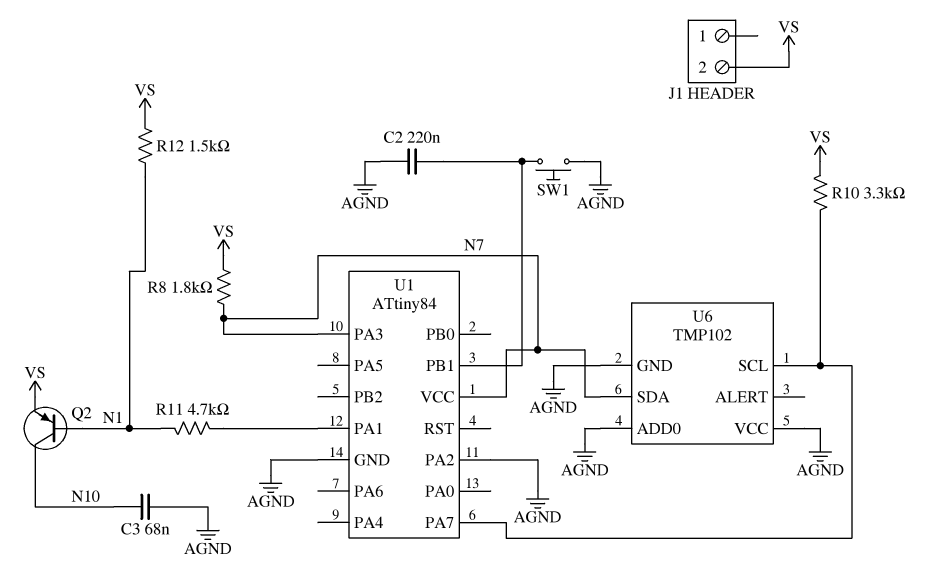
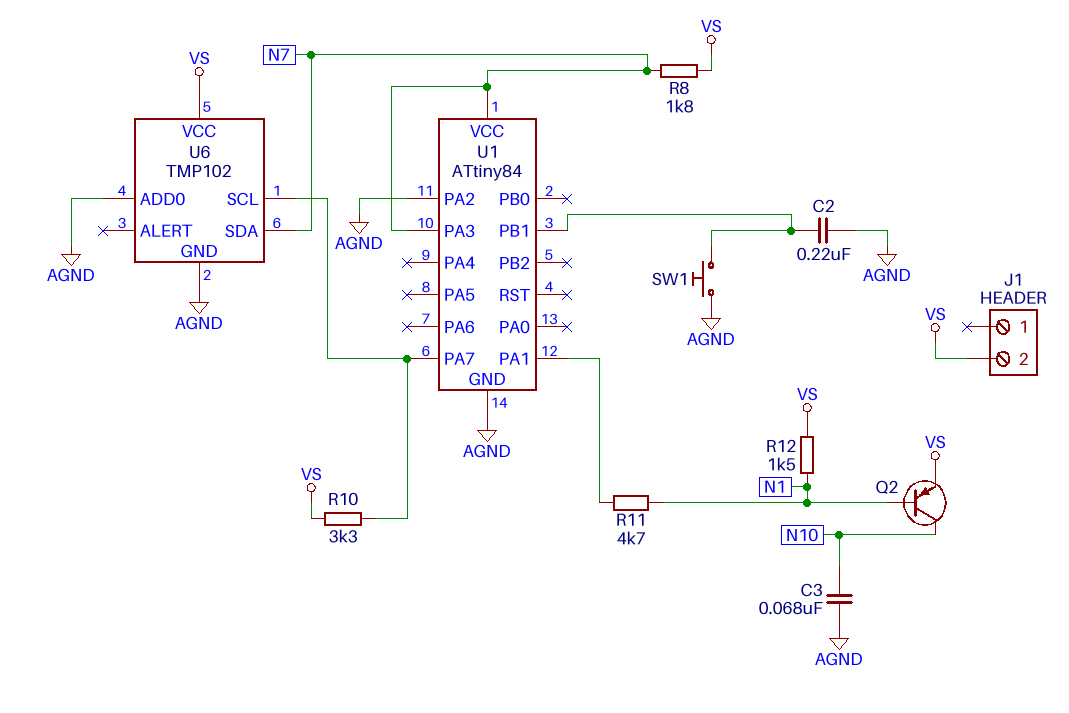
U6 pin VCC: AGND -> VS

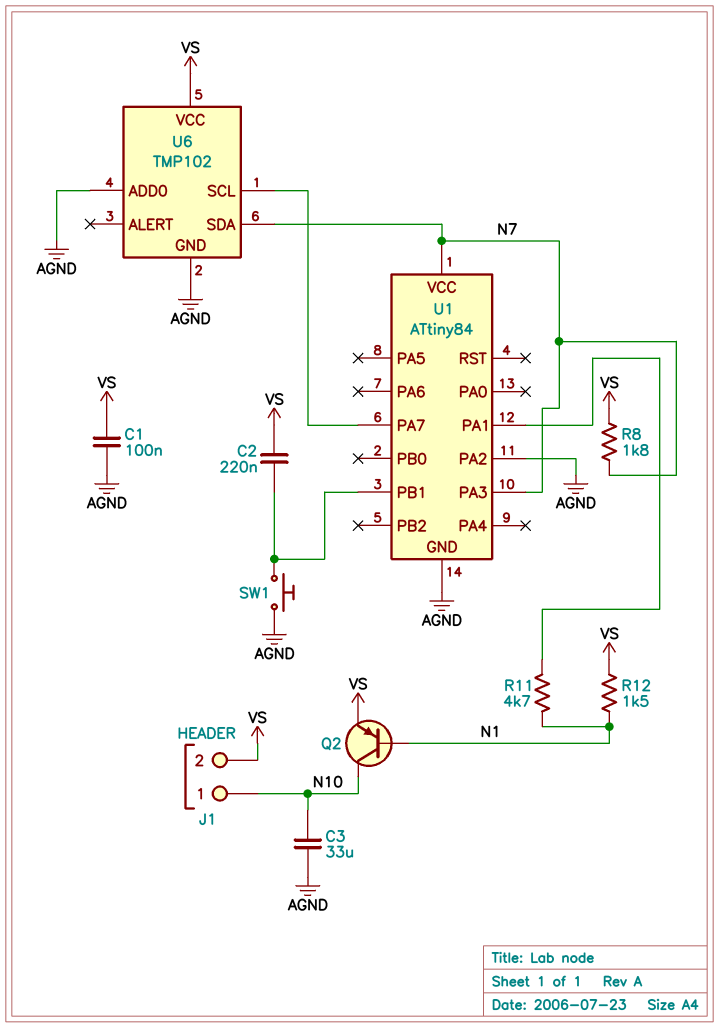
C1: none -> 100nF (AGND, VS)
C2: 220nF (AGND, U1/PB1) -> 220nF (U1/PB1, VS)
C3: 68nF (AGND, N10) -> 33uF (AGND, N10)
J1 pin 1: none -> N10
R10: 3.3k (U1/PA7, VS) -> none

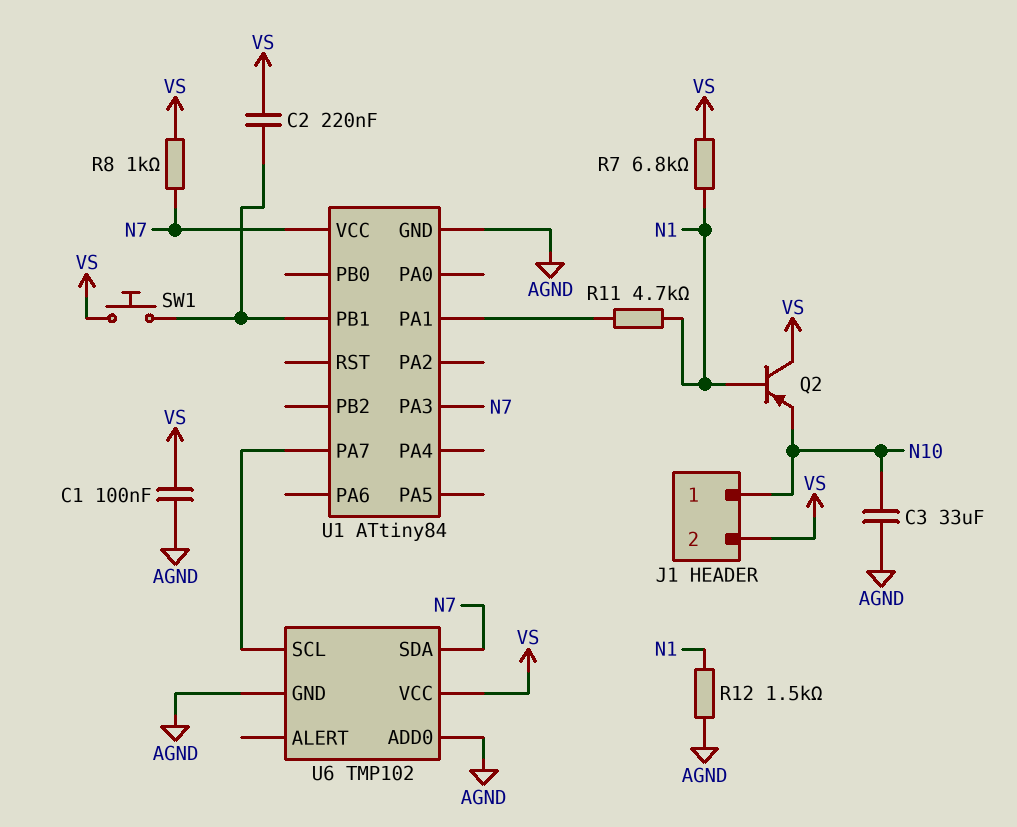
Q2: PNP (B N1, C N10, E VS) -> PNP (B N1, C VS, E N10)
R7: none -> 6.8k (N1, VS)
R8: 1.8k (N7, VS) -> 1k (N7, VS)
R12: 1.5k (N1, VS) -> 1.5k (AGND, N1)
SW1: button (AGND, U1/PB1) -> button (U1/PB1, VS)
U1 pin PA2: AGND -> none

